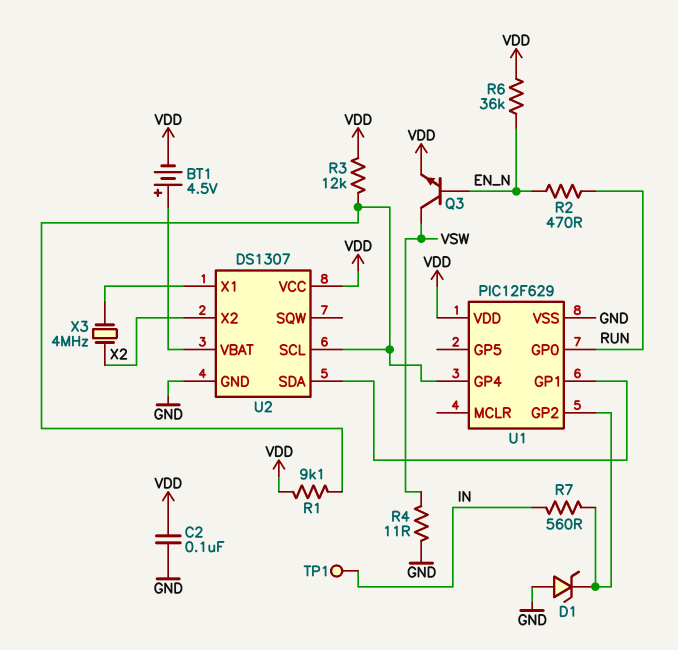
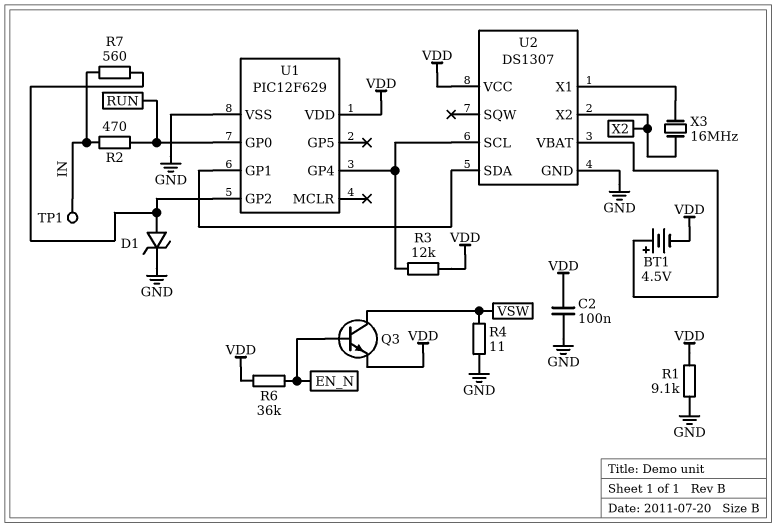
D1: zener (A GND, K U1/GP2) -> zener (A U1/GP2, K GND)
R1: 9.1k (U1/GP4, VDD) -> 9.1k (GND, VDD)
R2: 470 (EN_N, RUN) -> 470 (IN, RUN)
X3: 4MHz (U2/X1, X2) -> 16MHz (U2/X1, X2)

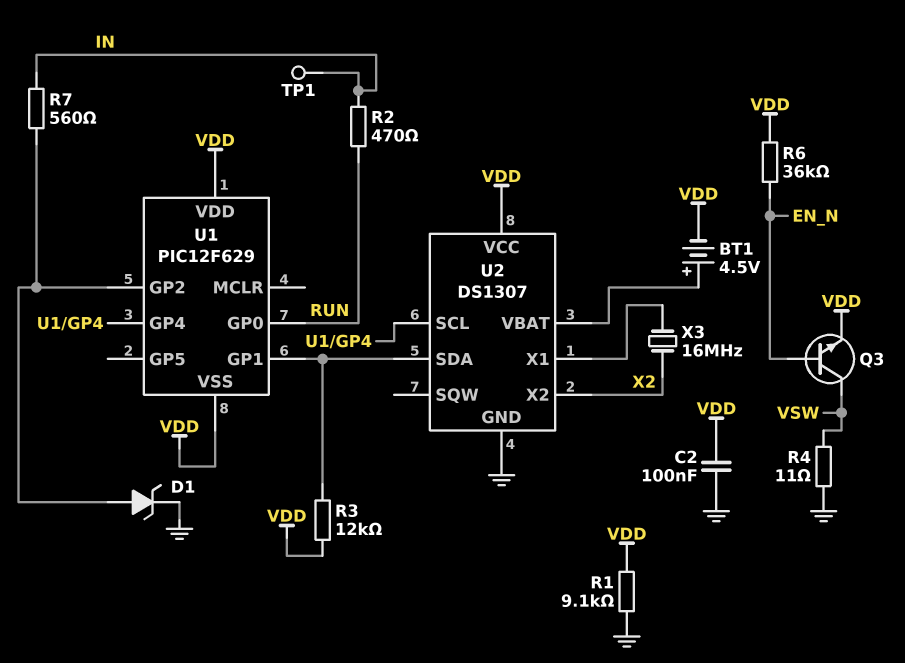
R3: 12k (U1/GP4, VDD) -> 12k (U1/GP1, VDD)
U1 pin VSS: GND -> VDD

